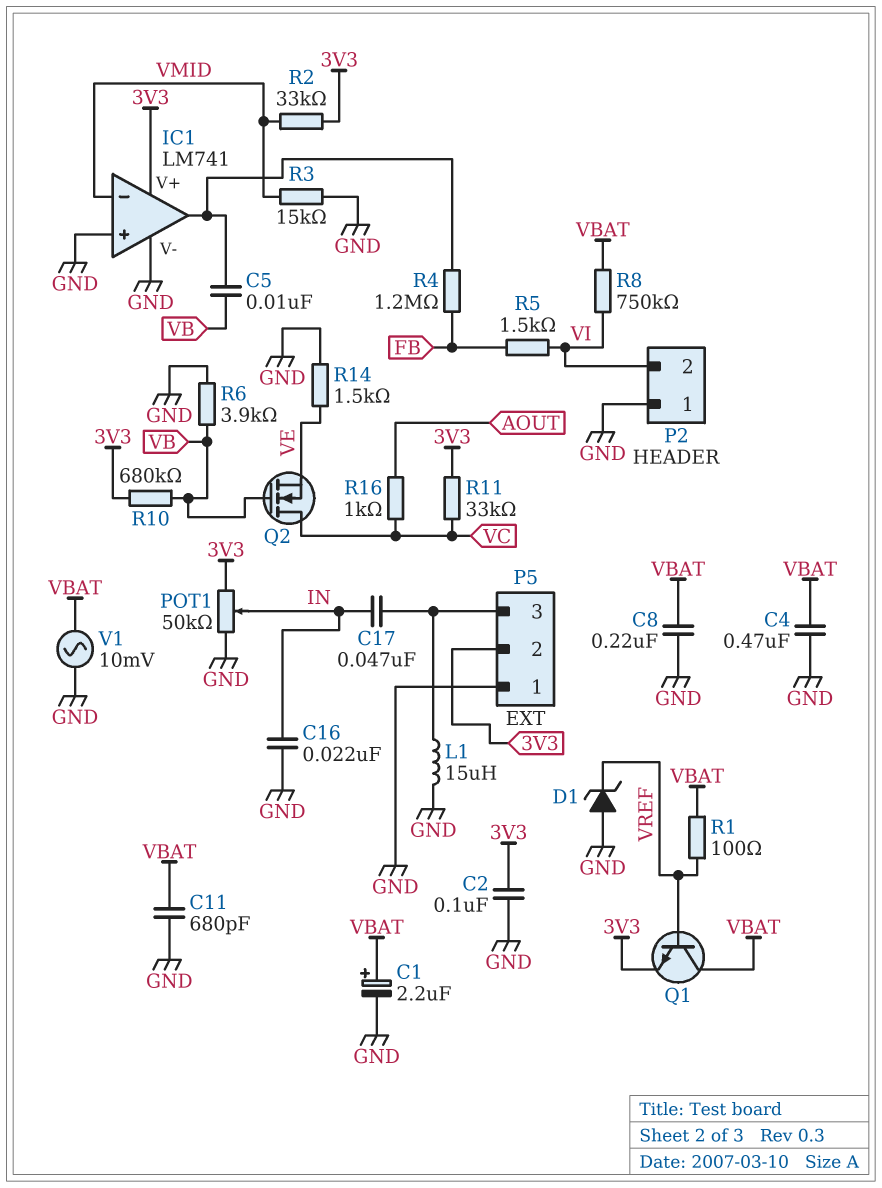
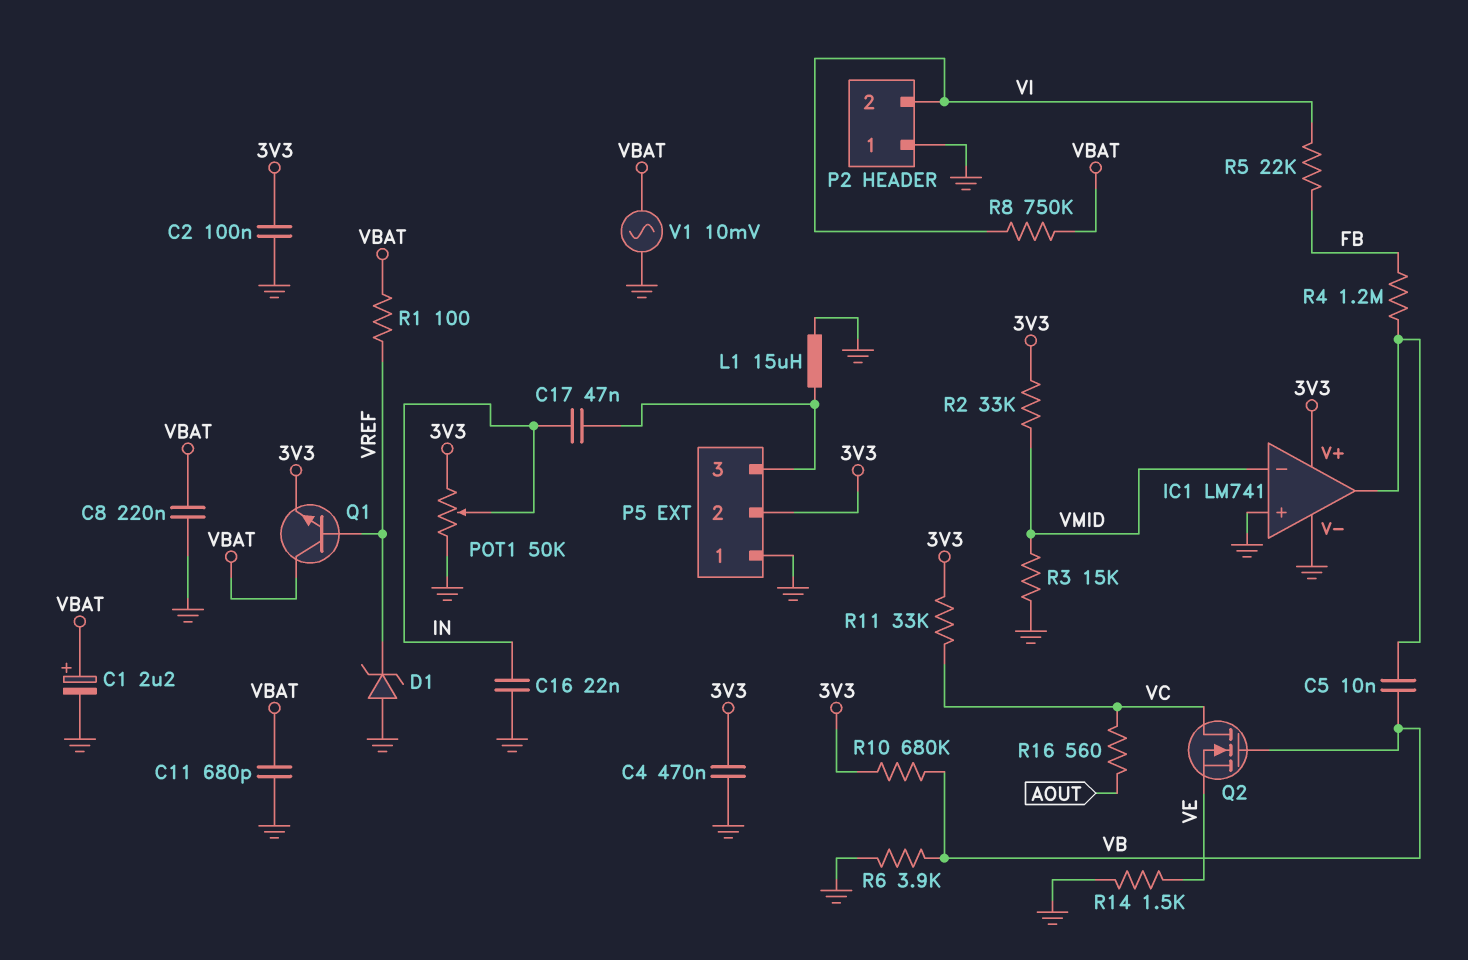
C4: 470nF (GND, VBAT) -> 470nF (3V3, GND)
R5: 1.5k (FB, VI) -> 22k (FB, VI)
R16: 1k (AOUT, VC) -> 560 (AOUT, VC)

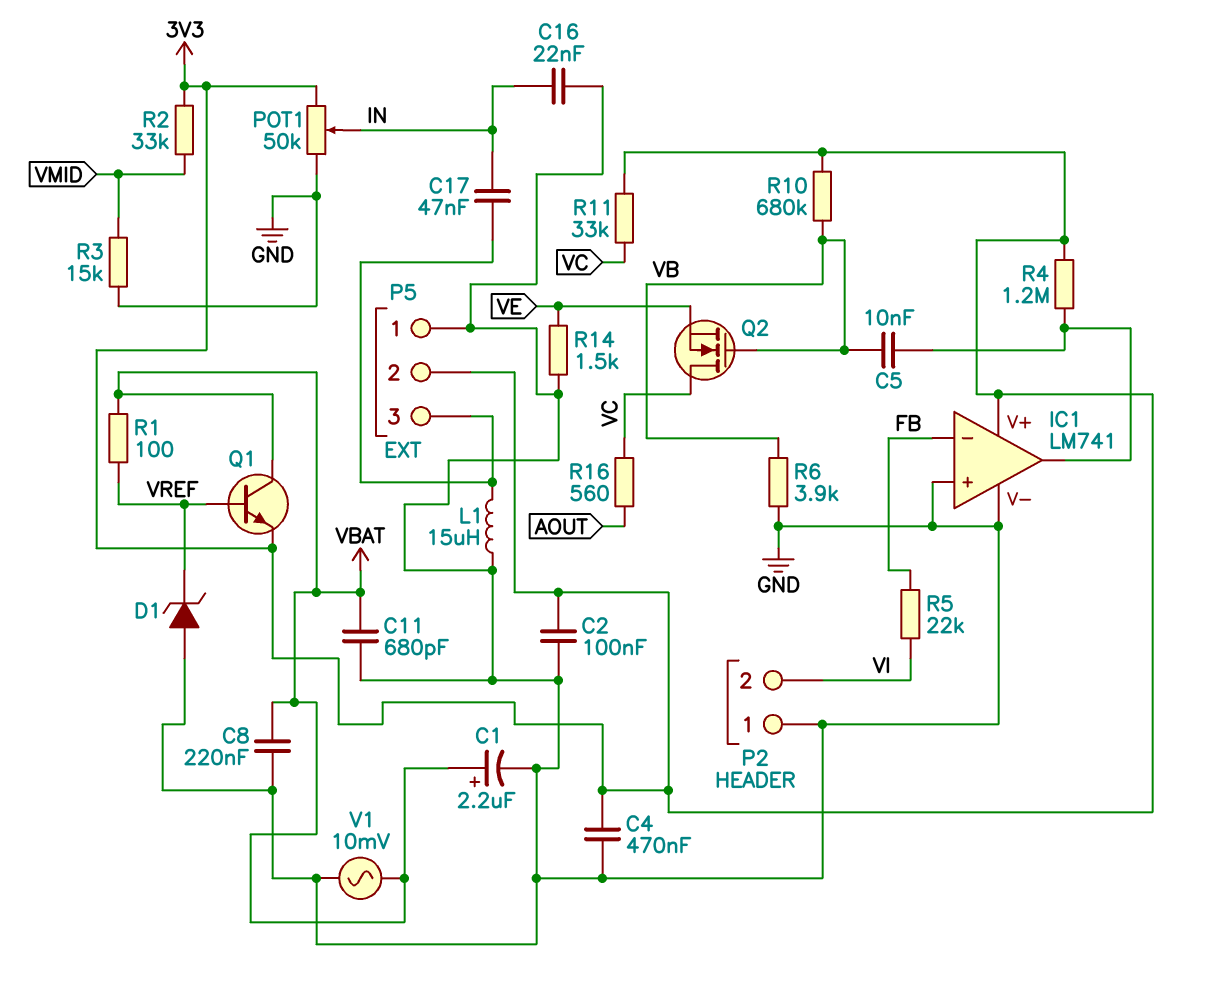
IC1 pin in-: VMID -> FB
R4: 1.2M (FB, IC1/out) -> 1.2M (3V3, IC1/out)
R8: 750k (VBAT, VI) -> none

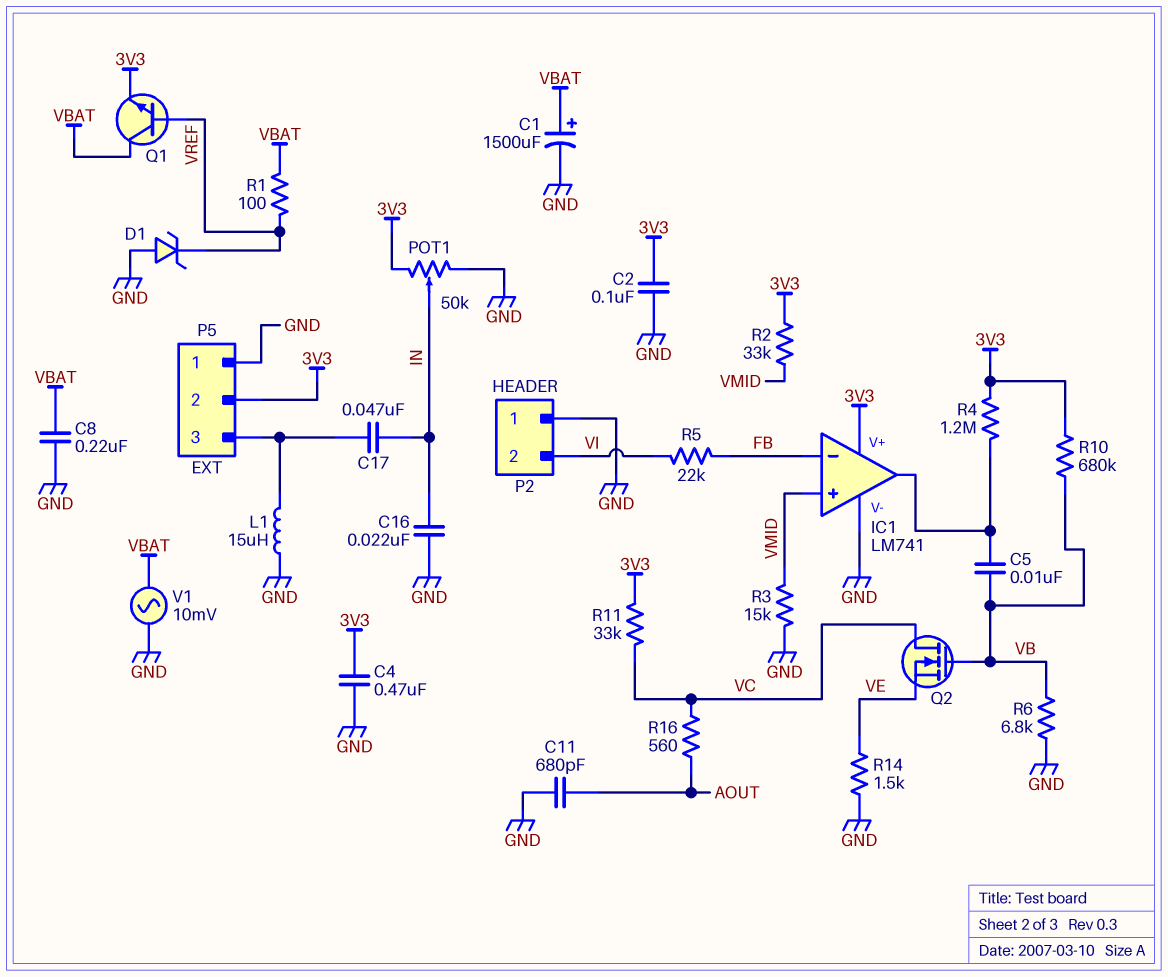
C1: 2.2uF (plus VBAT, minus GND) -> 1500uF (plus VBAT, minus GND)
C11: 680pF (GND, VBAT) -> 680pF (AOUT, GND)
IC1 pin in+: GND -> VMID
R6: 3.9k (GND, VB) -> 6.8k (GND, VB)

